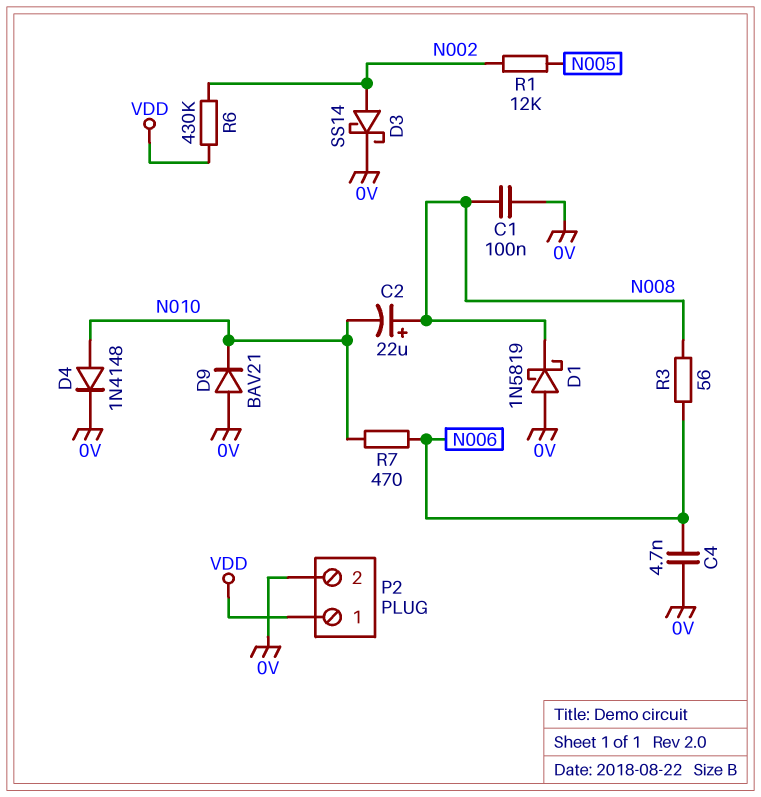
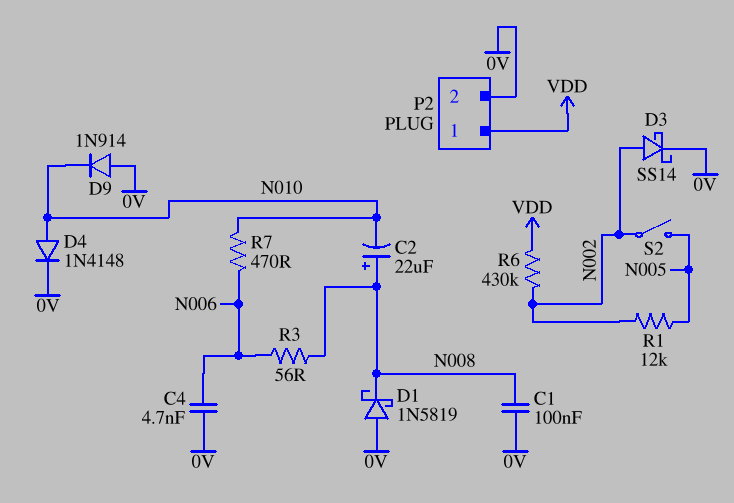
D9: diode BAV21 (A 0V, K N010) -> diode 1N914 (A 0V, K N010)
S2: none -> switch (N002, N005)

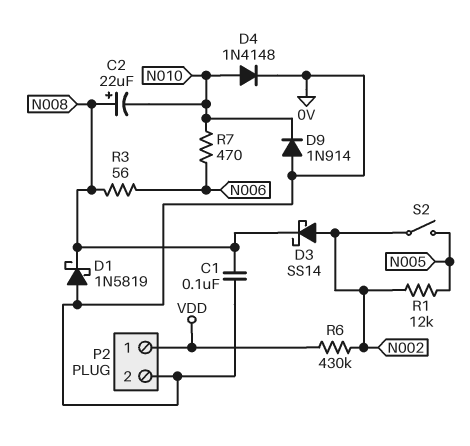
C4: 4.7nF (0V, N006) -> none
D3: schottky SS14 (A N002, K 0V) -> schottky SS14 (A N002, K N008)

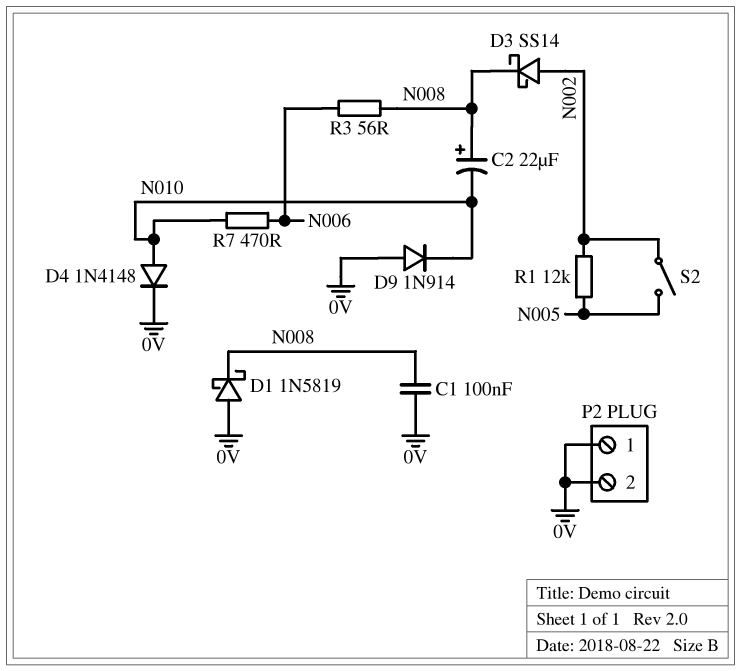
P2 pin 1: VDD -> 0V
R6: 430k (N002, VDD) -> none

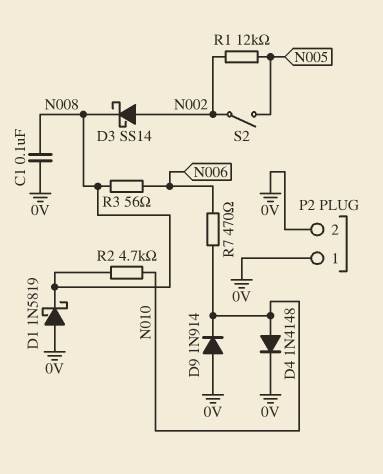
C2: 22uF (plus N008, minus N010) -> none
R2: none -> 4.7k (N008, N010)

